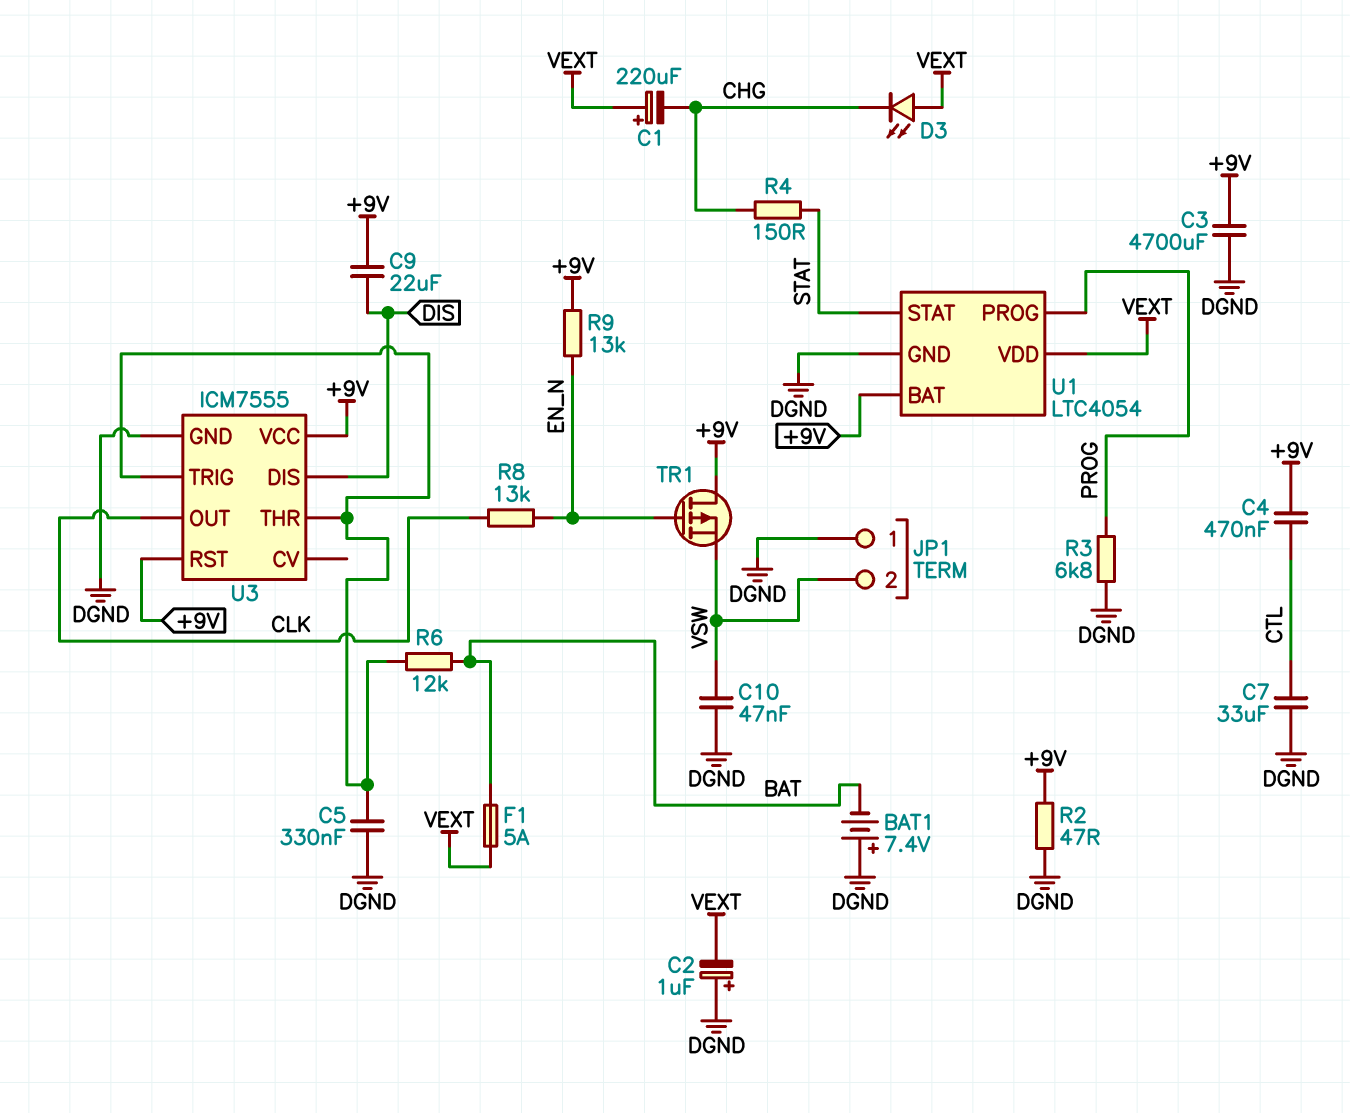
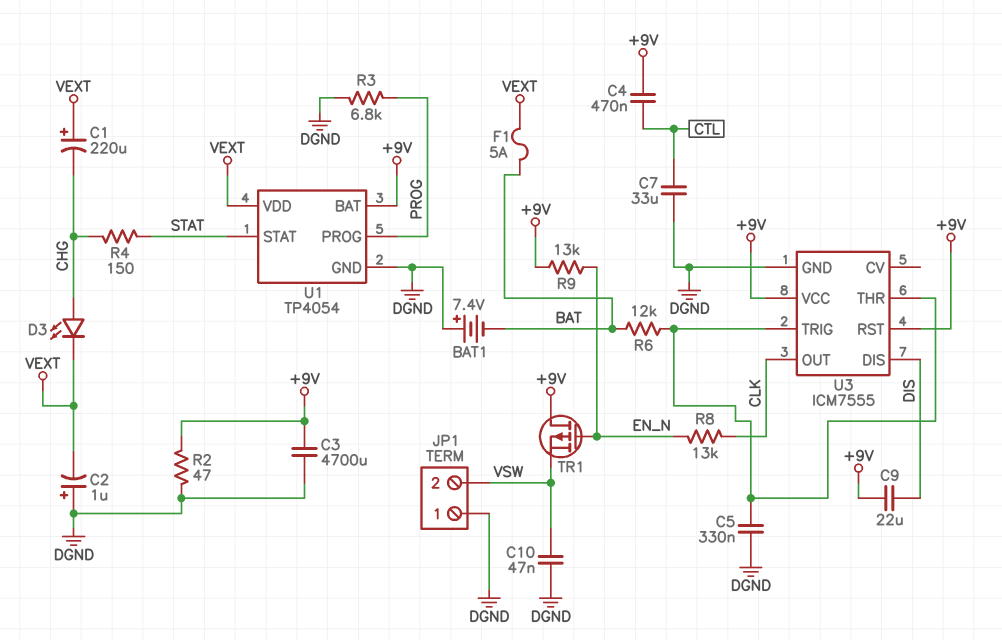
D3: LED (A VEXT, K CHG) -> LED (A CHG, K VEXT)
U1: LTC4054 -> TP4054

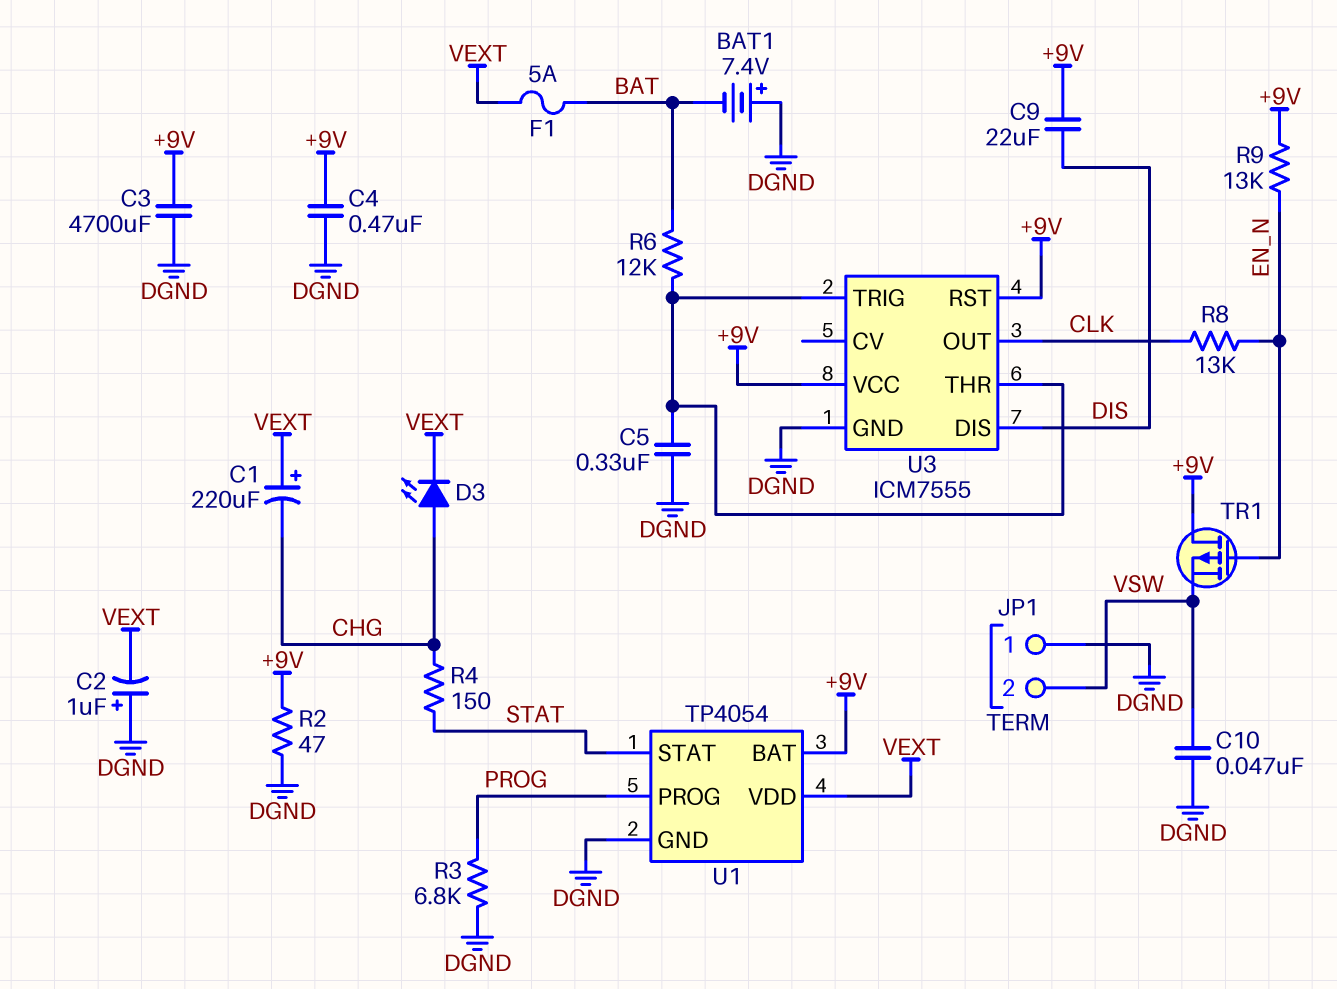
C4: 470nF (+9V, CTL) -> 470nF (+9V, DGND)
C7: 33uF (CTL, DGND) -> none

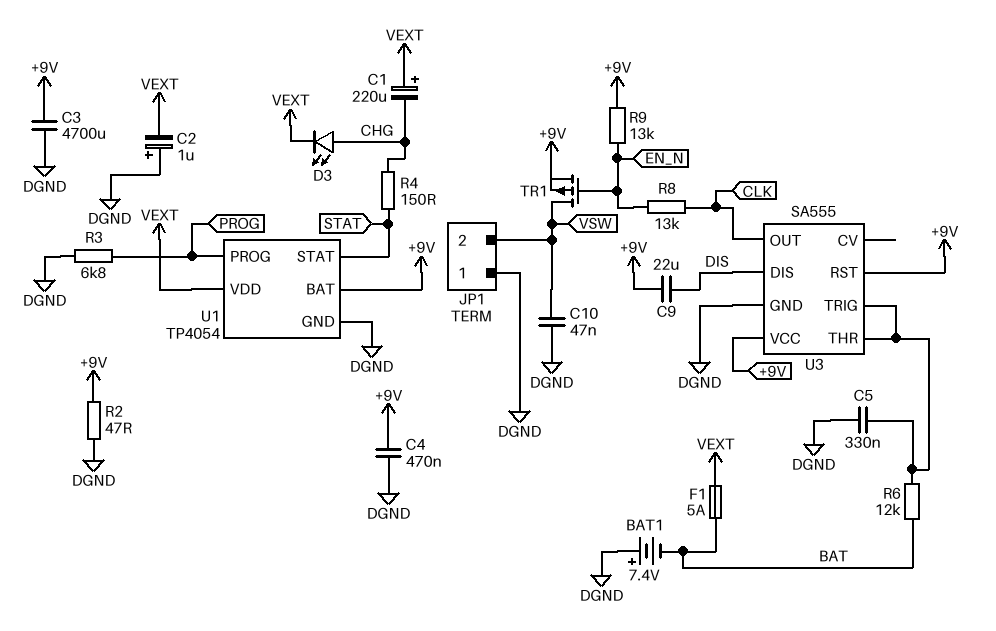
TR1: PMOS (G EN_N, D +9V, S VSW) -> PMOS (G EN_N, D VSW, S +9V)
U3: ICM7555 -> SA555

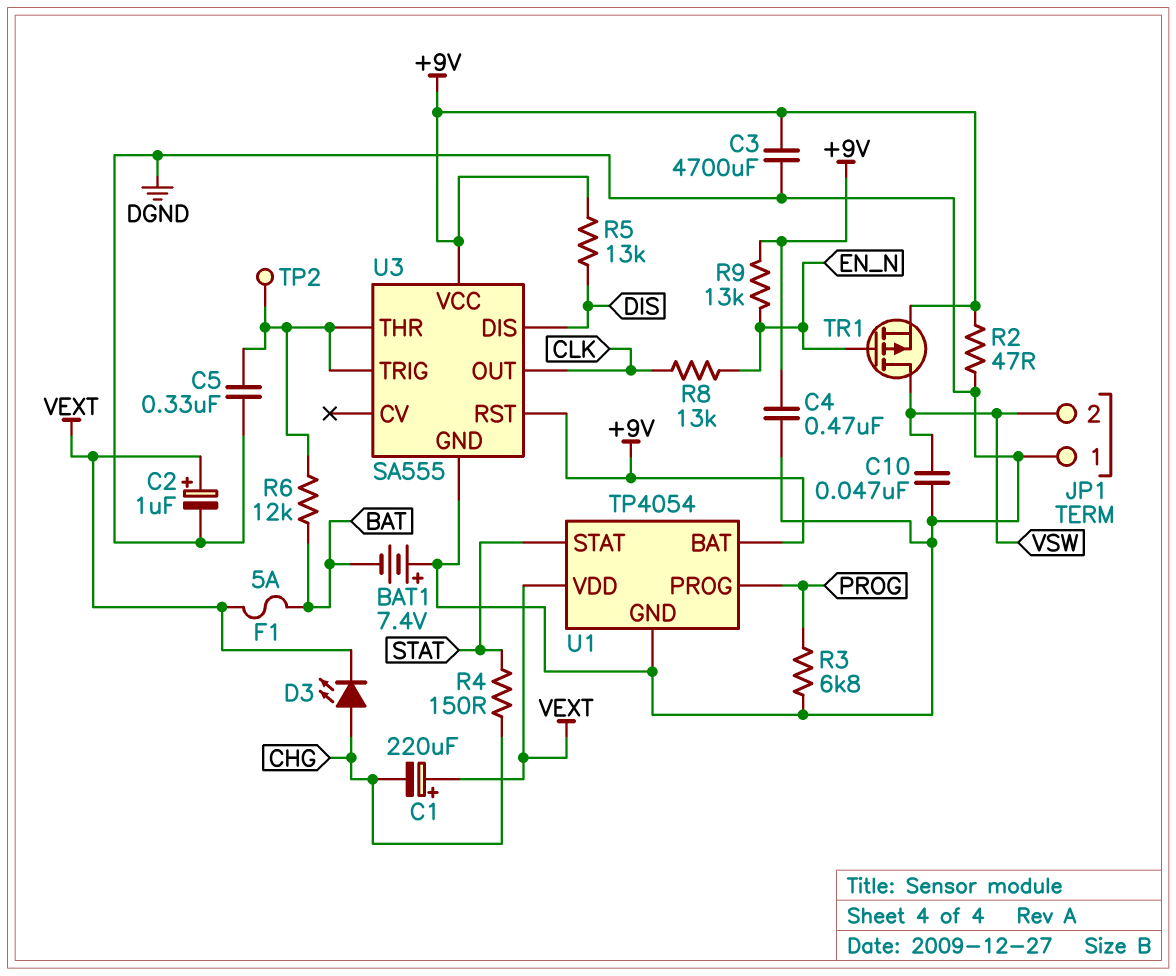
C2: 1uF (plus DGND, minus VEXT) -> 1uF (plus VEXT, minus DGND)
C9: 22uF (+9V, DIS) -> none
R5: none -> 13k (+9V, DIS)
TP2: none -> test point (U3/THR)

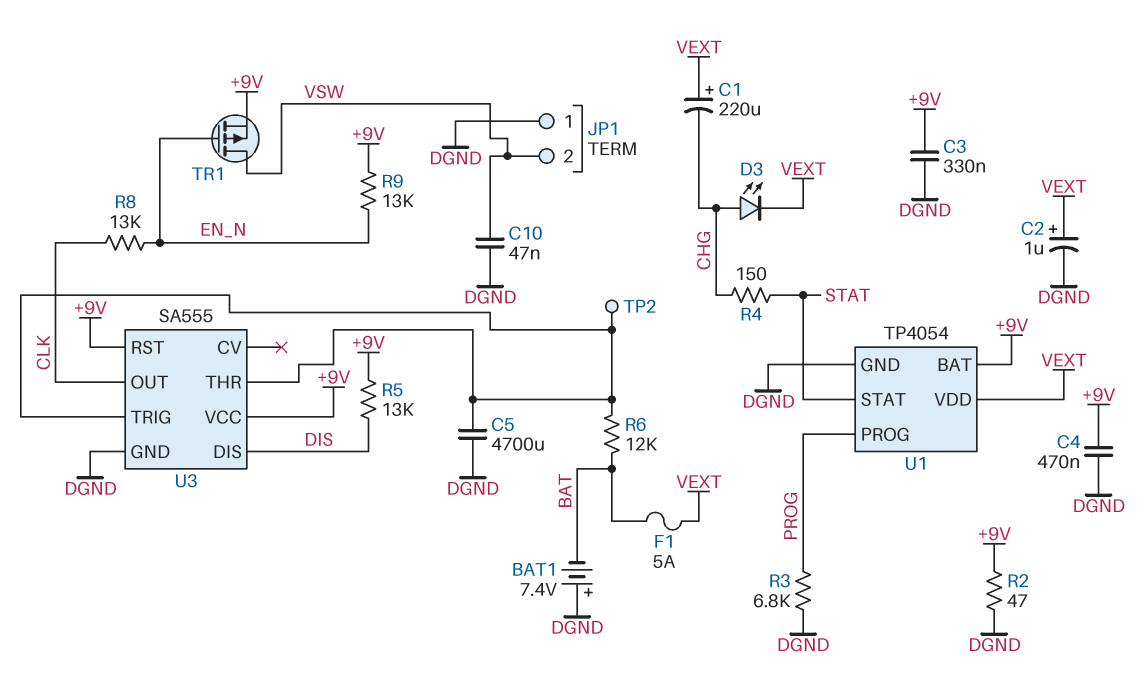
C3: 4700uF (+9V, DGND) -> 330nF (+9V, DGND)
C5: 330nF (DGND, U3/THR) -> 4700uF (DGND, U3/THR)

